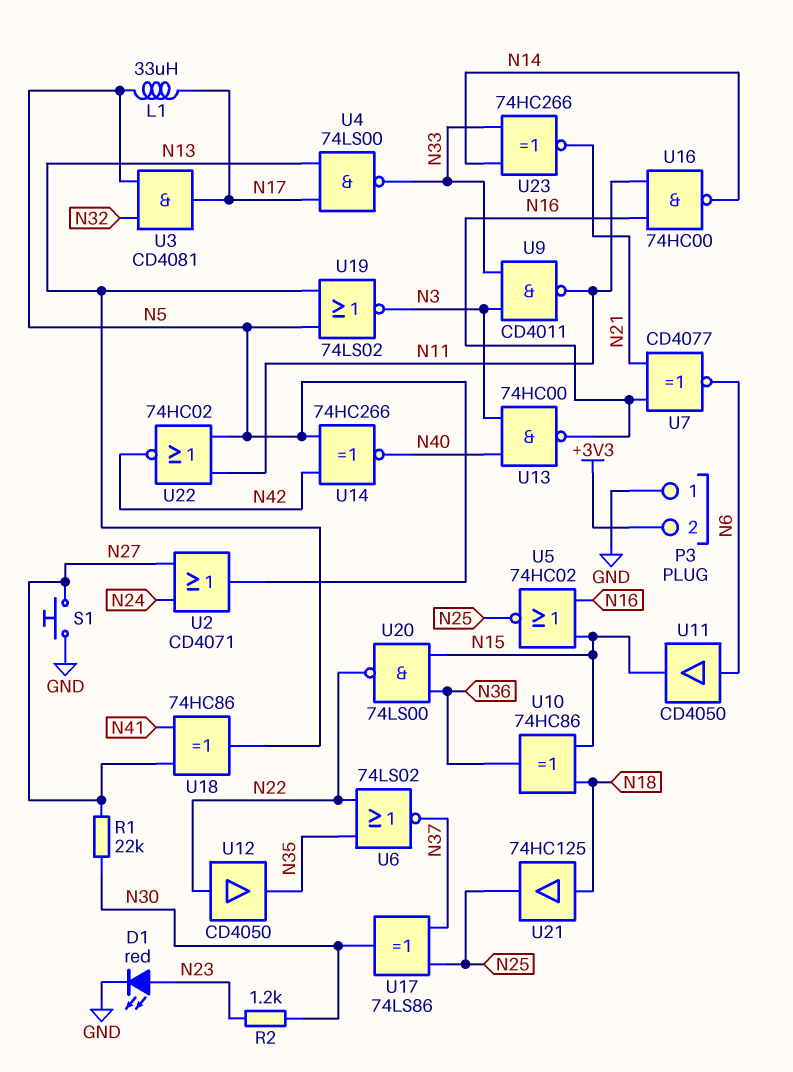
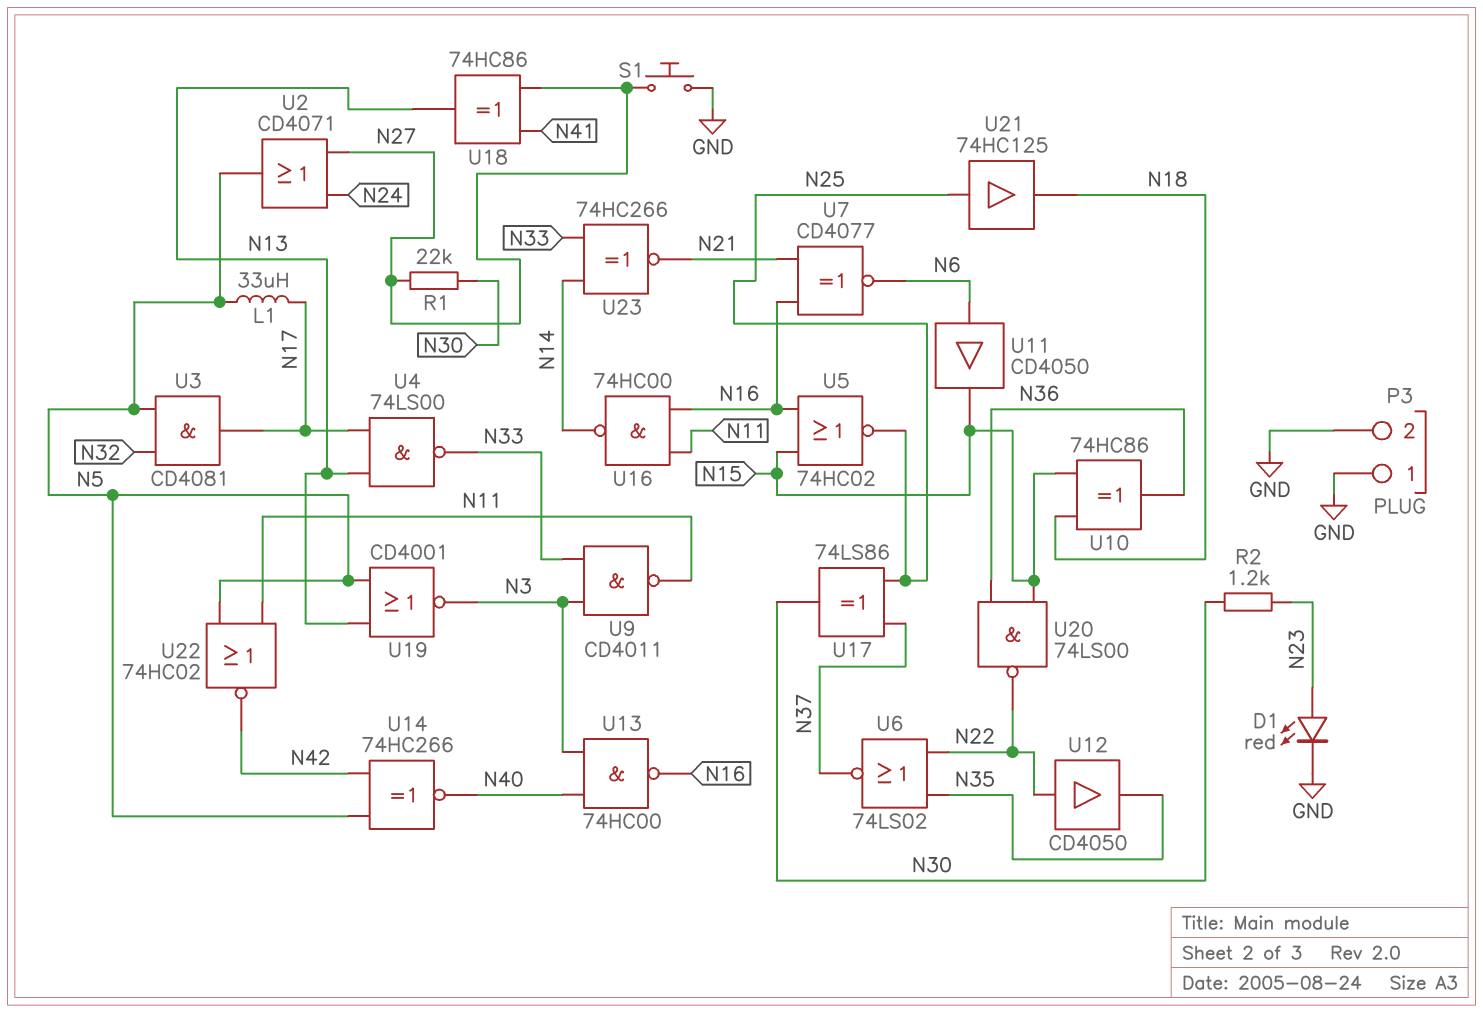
P3 pin 2: +3V3 -> GND
U19: NOR 74LS02 (in N5, in N13, out N3) -> NOR CD4001 (in N5, in N13, out N3)
U21: buffer 74HC125 (in N18, out N25) -> buffer 74HC125 (in N25, out N18)

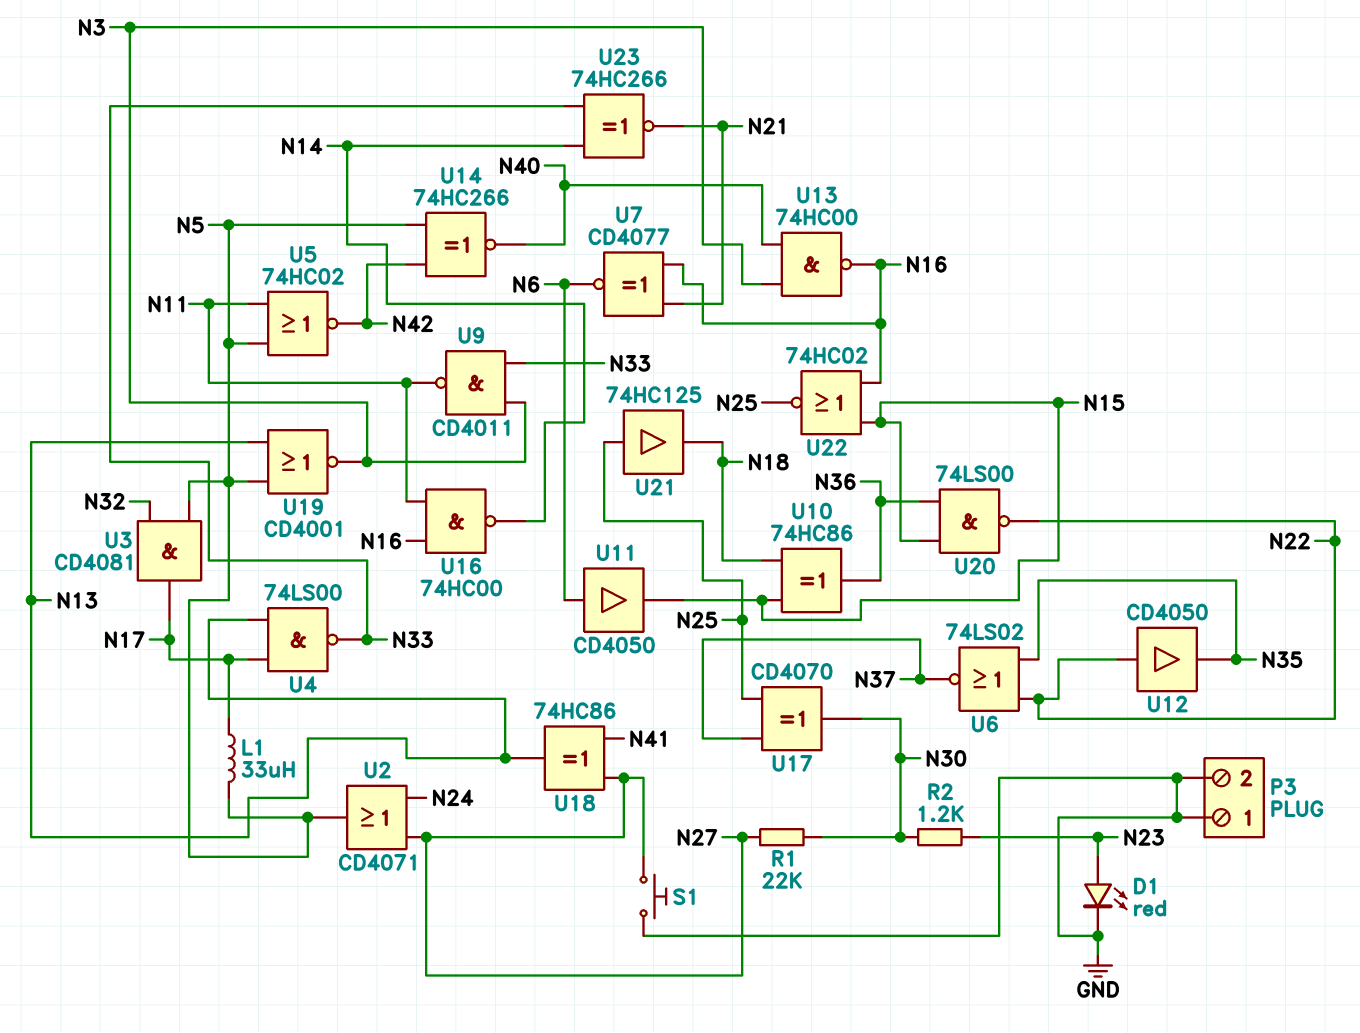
U5: NOR 74HC02 (in N15, in N16, out N25) -> NOR 74HC02 (in N5, in N11, out N42)
U17: XOR 74LS86 (in N25, in N37, out N30) -> XOR CD4070 (in N25, in N37, out N30)
U22: NOR 74HC02 (in N5, in N11, out N42) -> NOR 74HC02 (in N15, in N16, out N25)

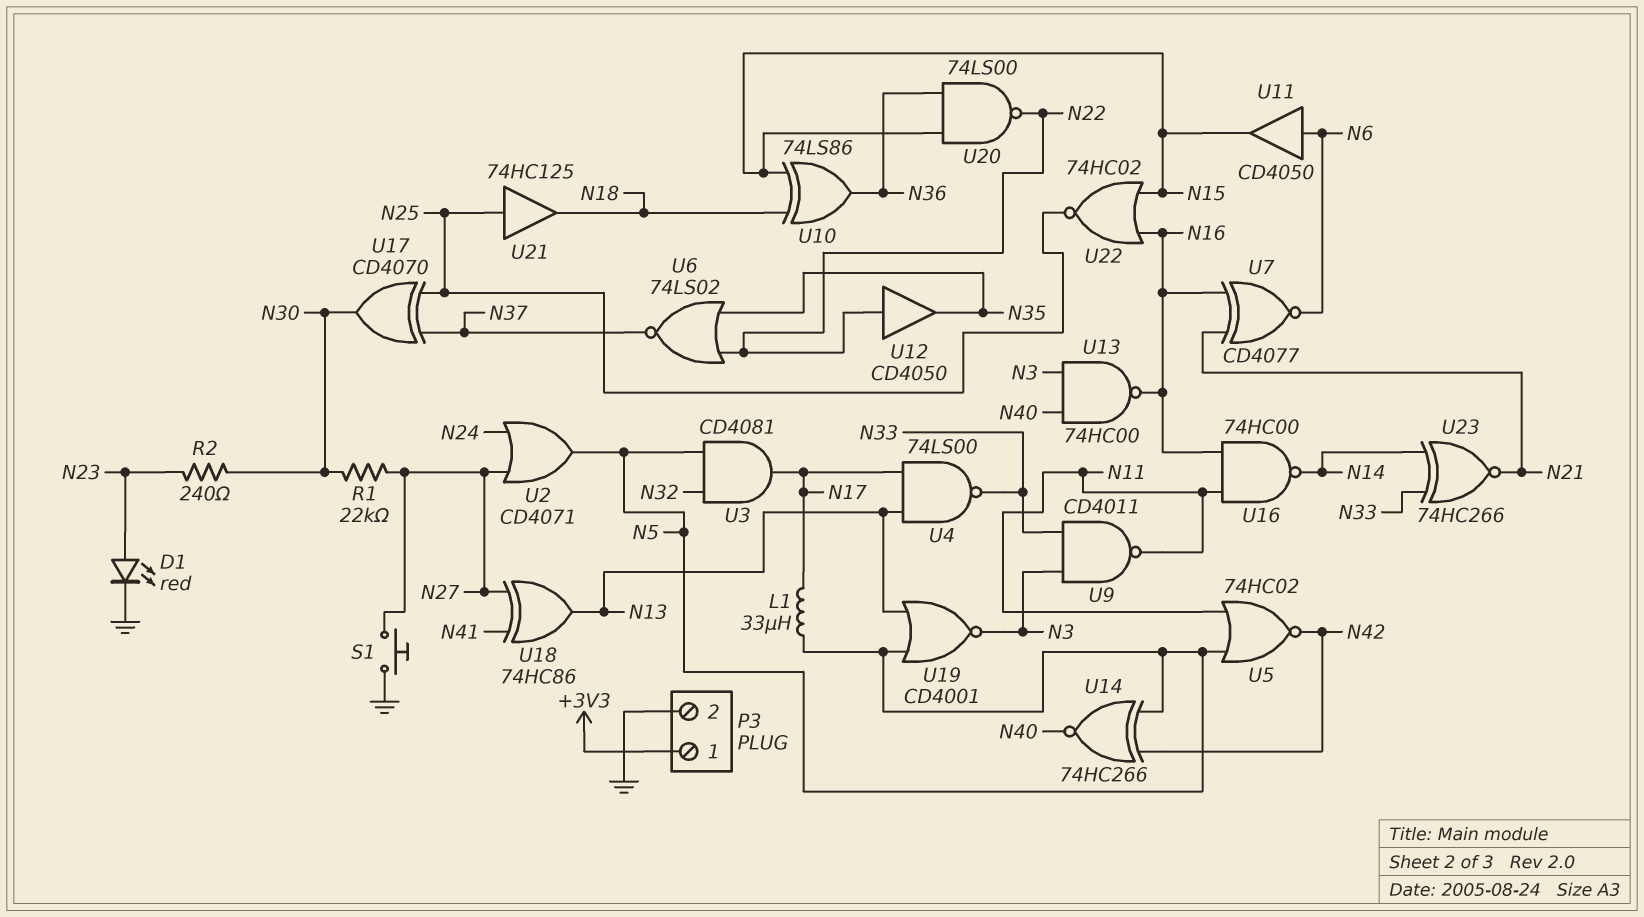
P3 pin 1: GND -> +3V3
R2: 1.2k (N23, N30) -> 240 (N23, N30)
U10: XOR 74HC86 (in N15, in N18, out N36) -> XOR 74LS86 (in N15, in N18, out N36)

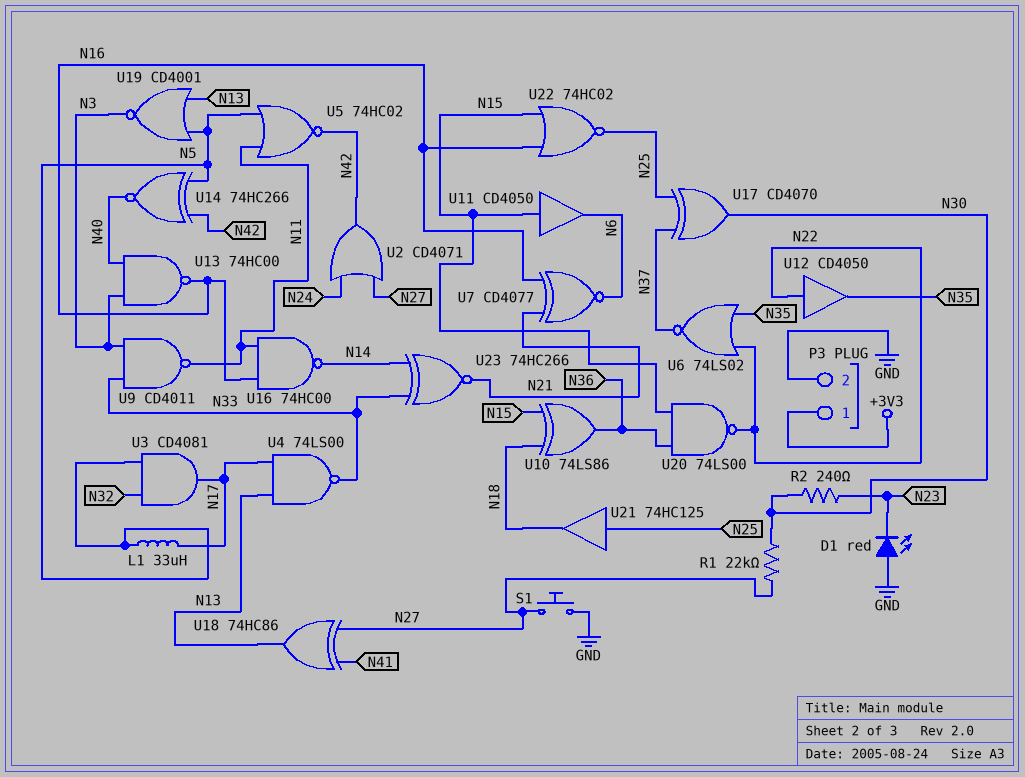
D1: LED red (A N23, K GND) -> LED red (A GND, K N23)
U2: OR CD4071 (in N24, in N27, out N5) -> OR CD4071 (in N24, in N27, out N42)
U11: buffer CD4050 (in N6, out N15) -> buffer CD4050 (in N15, out N6)

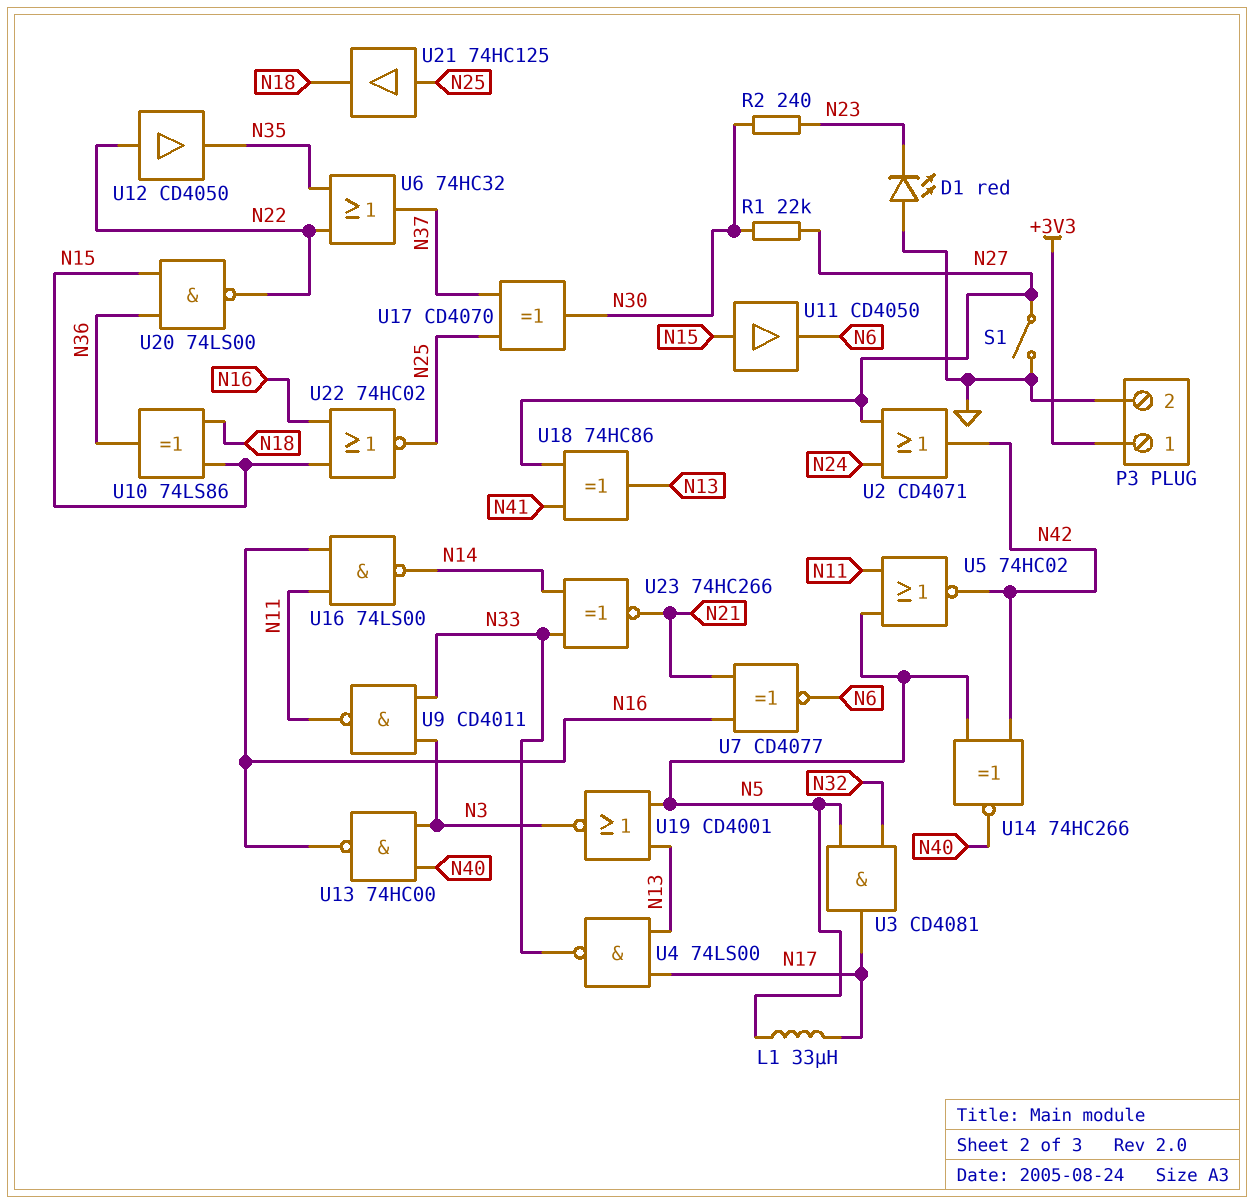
S1: button (GND, N27) -> switch (GND, N27)
U6: NOR 74LS02 (in N22, in N35, out N37) -> OR 74HC32 (in N22, in N35, out N37)
U16: NAND 74HC00 (in N11, in N16, out N14) -> NAND 74LS00 (in N11, in N16, out N14)

